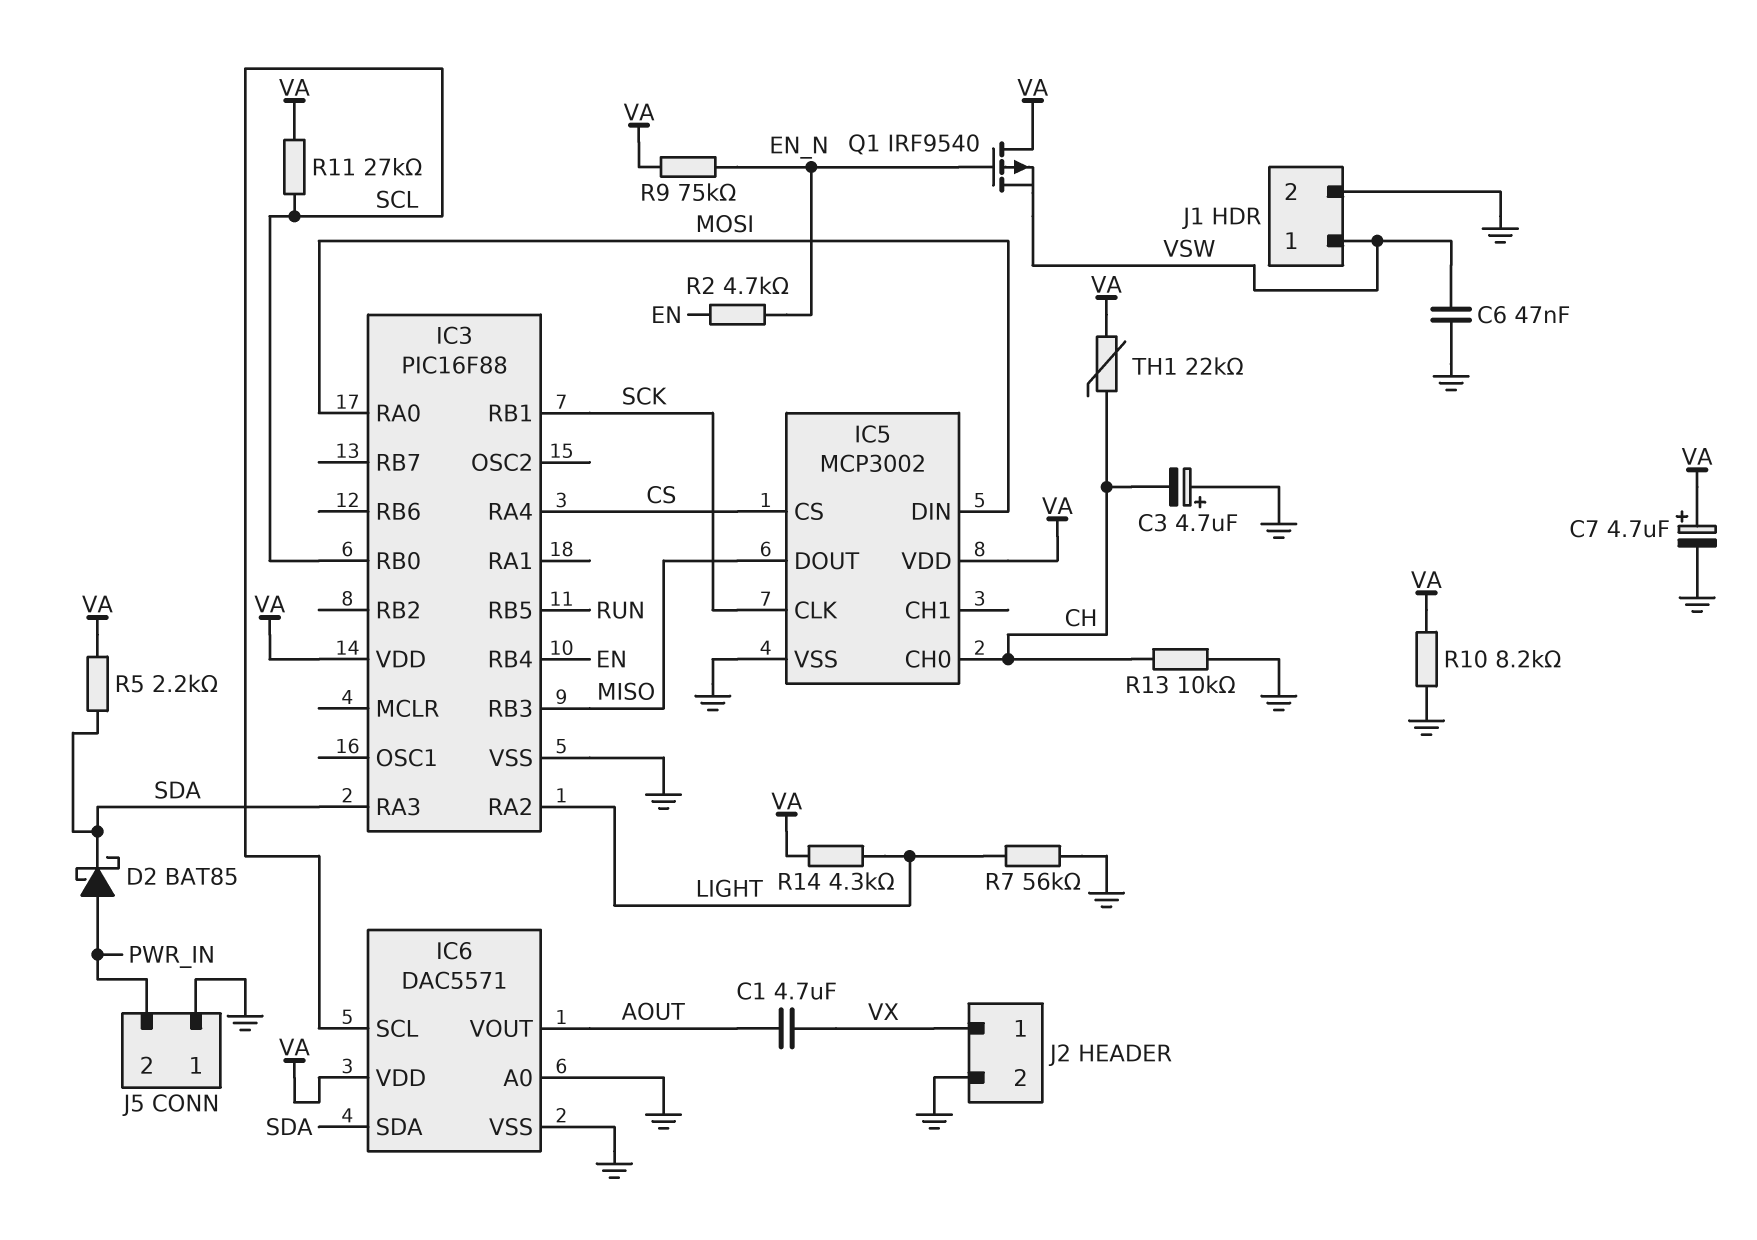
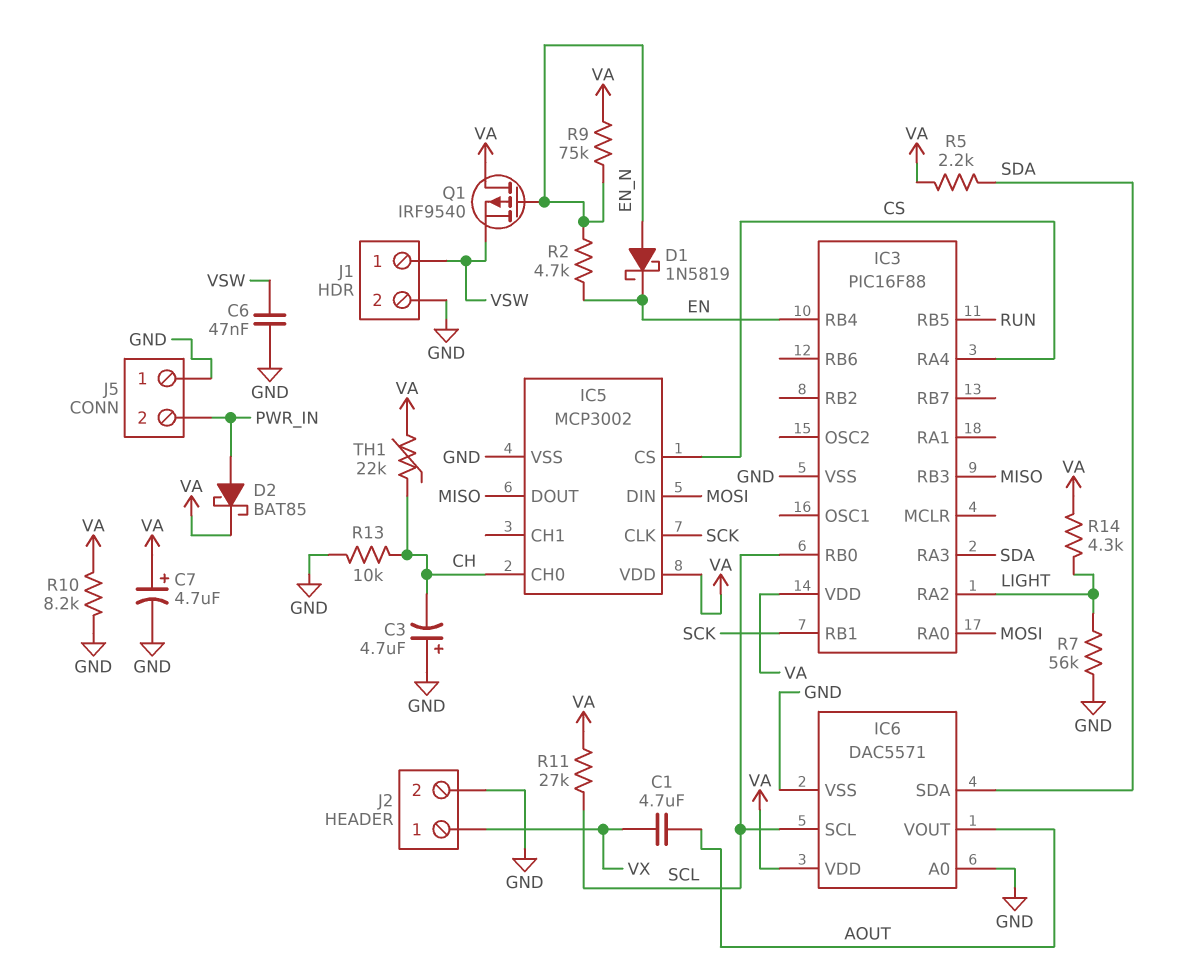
D1: none -> schottky 1N5819 (A EN_N, K EN)
D2: schottky BAT85 (A PWR_IN, K SDA) -> schottky BAT85 (A PWR_IN, K VA)

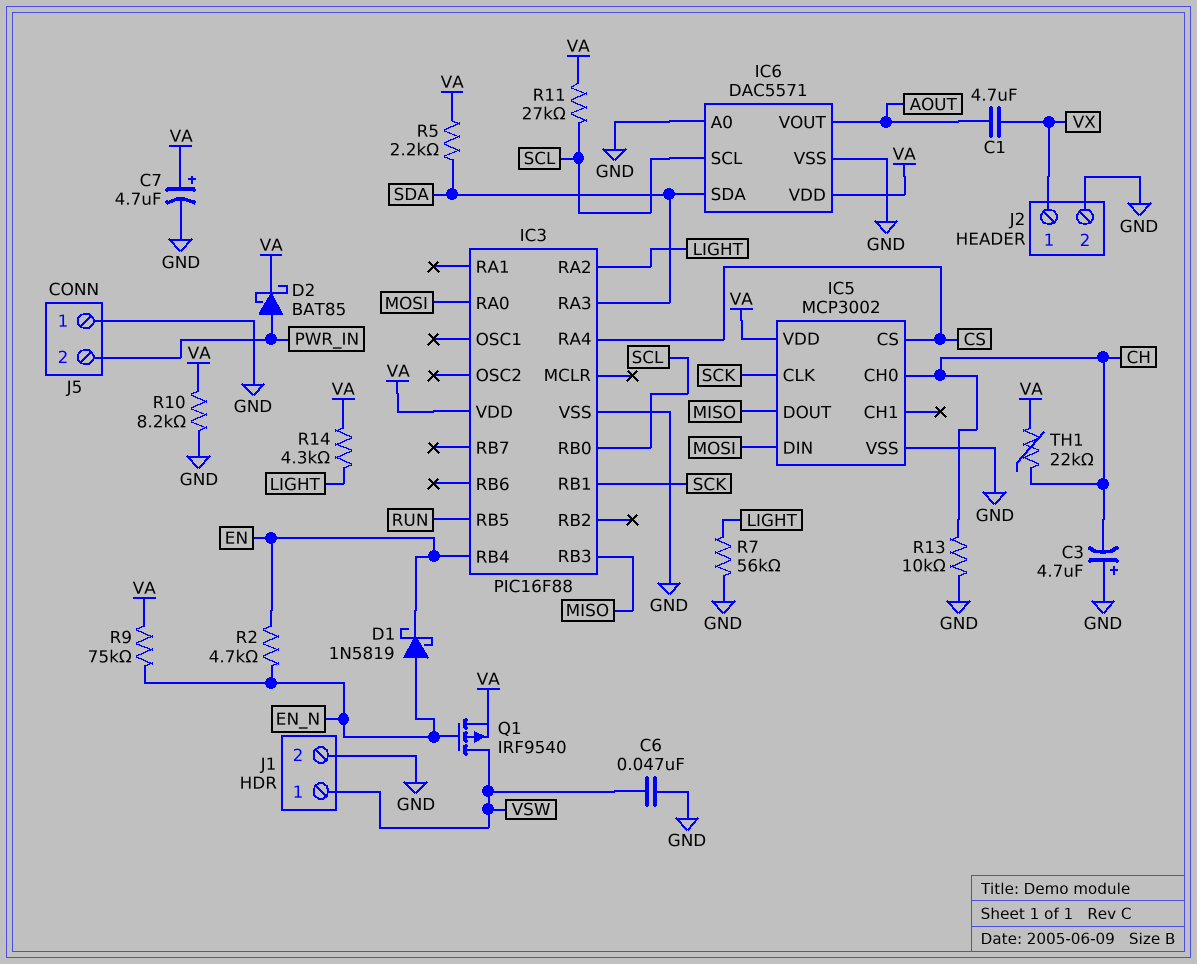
Q1: PMOS IRF9540 (G EN_N, D VA, S VSW) -> PMOS IRF9540 (G EN_N, D VSW, S VA)

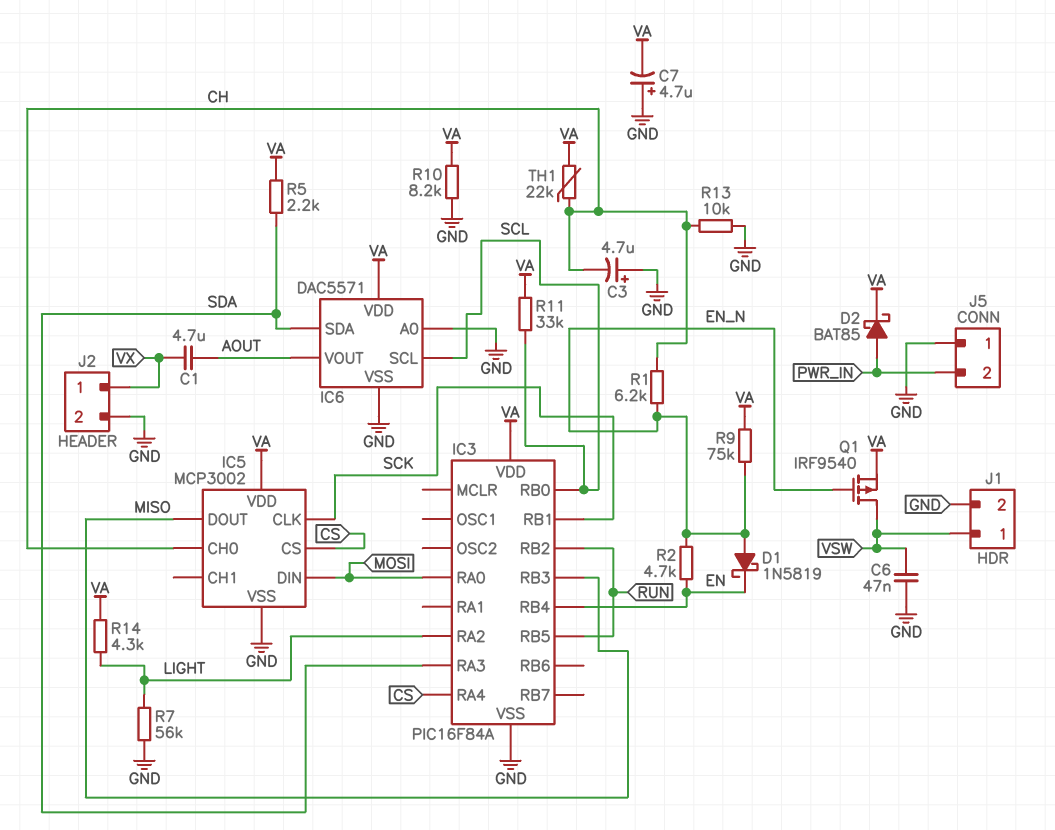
C7: 4.7uF (plus VA, minus GND) -> 4.7uF (plus GND, minus VA)
IC3: PIC16F88 -> PIC16F84A
IC3 pin RB2: none -> RUN
R1: none -> 6.2k (CH, EN_N)
R11: 27k (SCL, VA) -> 33k (SCL, VA)

